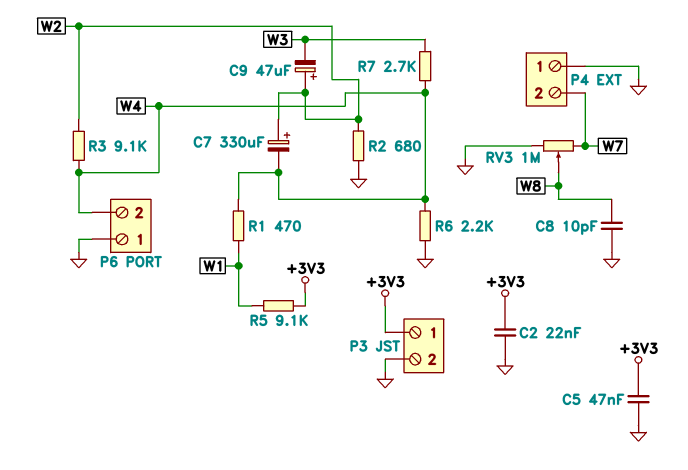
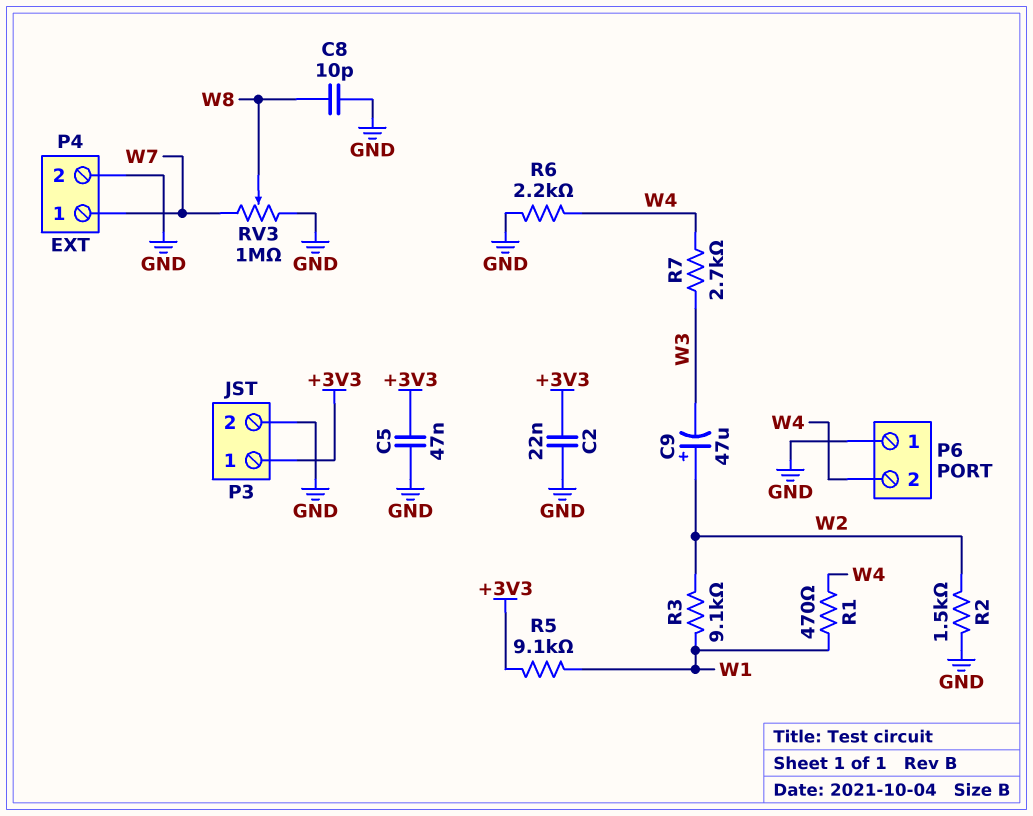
C7: 330uF (plus W2, minus W4) -> none
P4 pin 1: GND -> W7
P4 pin 2: W7 -> GND
R2: 680 (GND, W2) -> 1.5k (GND, W2)
R3: 9.1k (W2, W4) -> 9.1k (W1, W2)

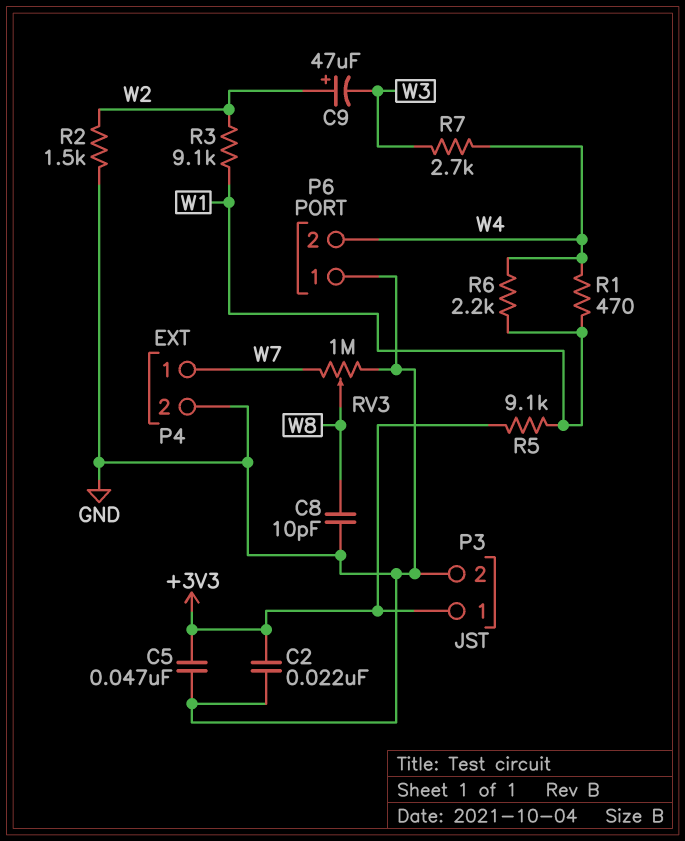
R6: 2.2k (GND, W4) -> 2.2k (W1, W4)

